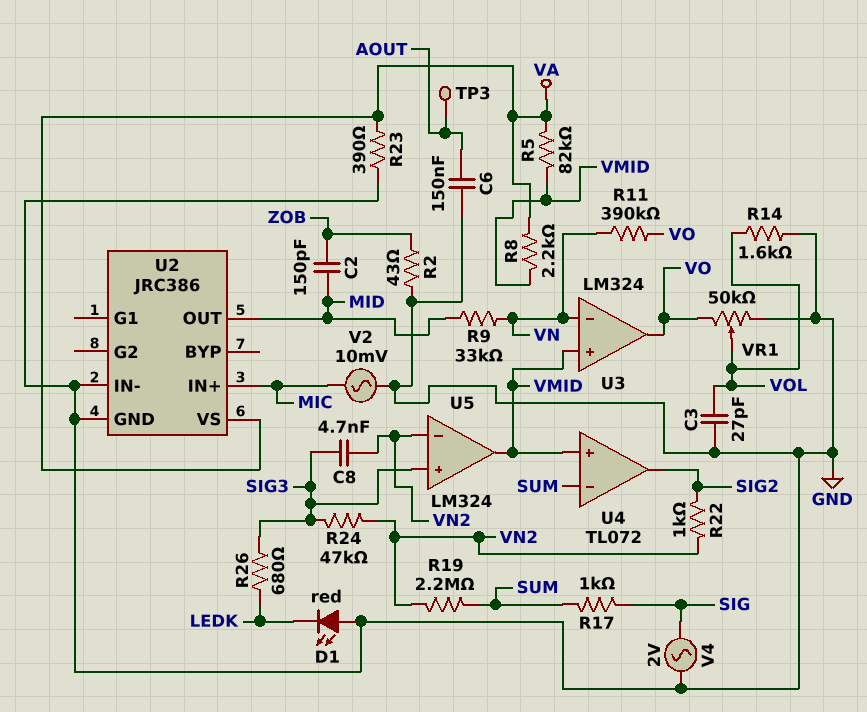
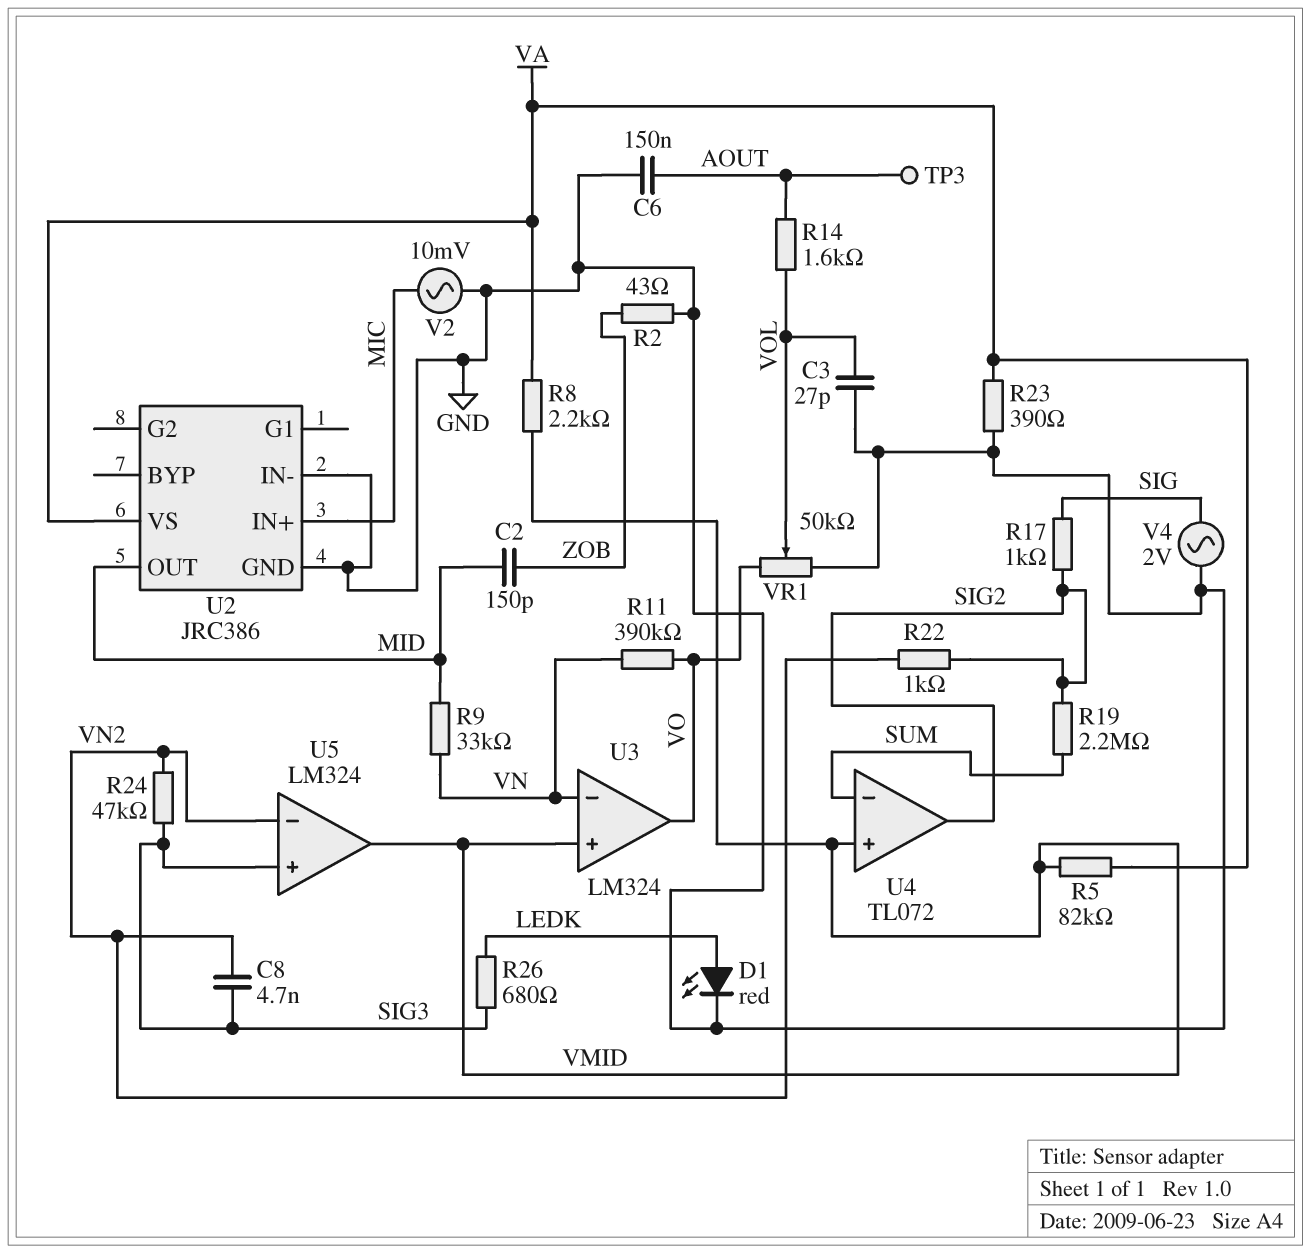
D1: LED red (A GND, K LEDK) -> LED red (A LEDK, K GND)
R14: 1.6k (GND, VOL) -> 1.6k (AOUT, VOL)
R17: 1k (SIG, SUM) -> 1k (SIG, SIG2)
R19: 2.2M (SUM, VN2) -> 2.2M (SIG2, SUM)

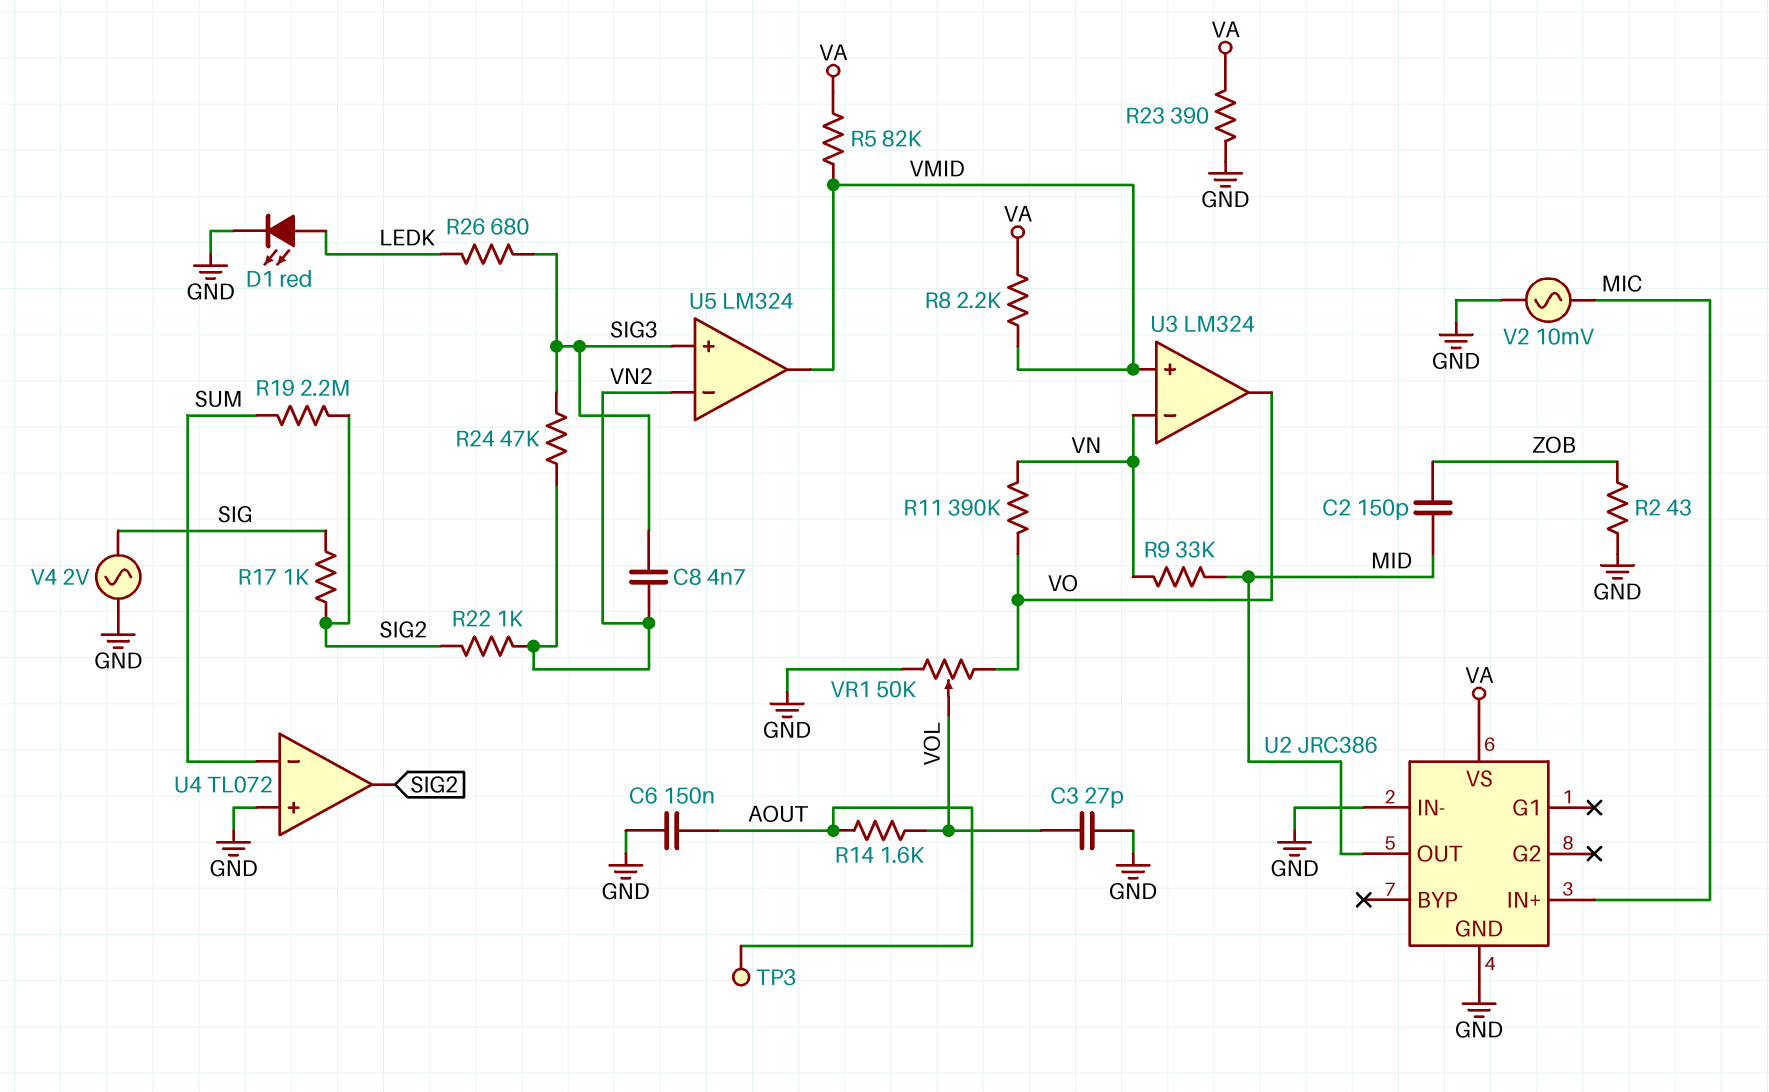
U4 pin in+: VMID -> GND

